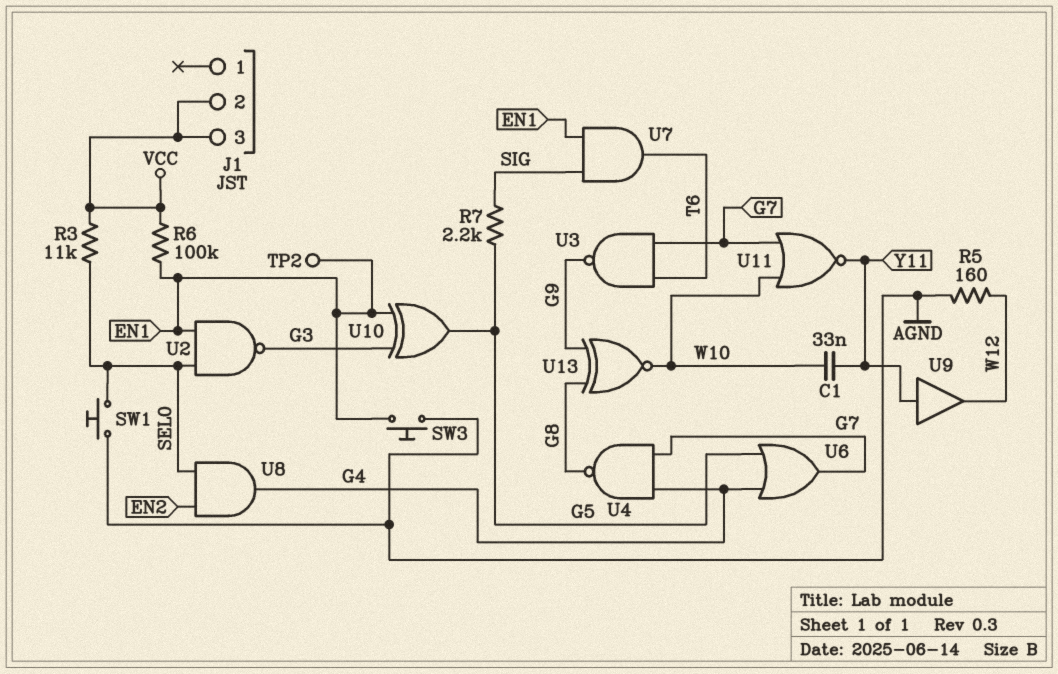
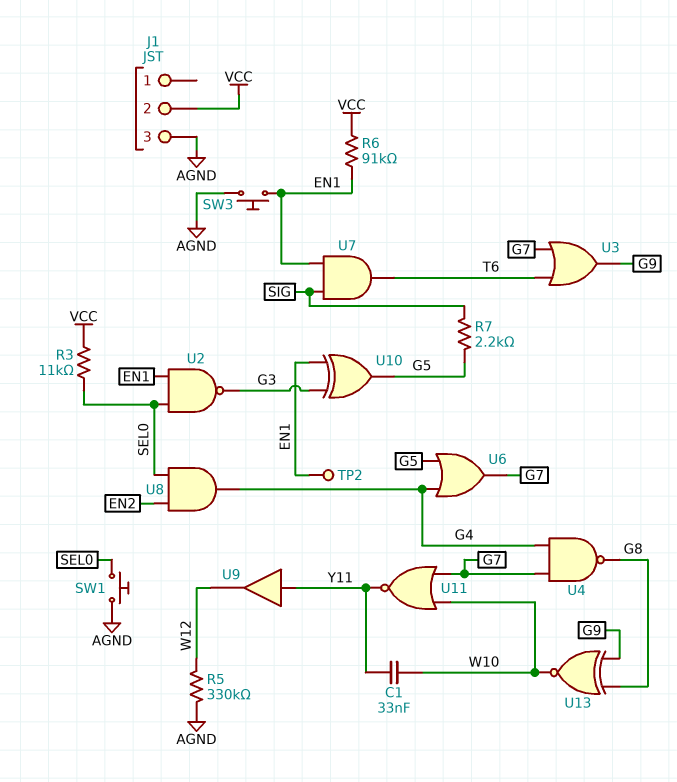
J1 pin 3: VCC -> AGND
R5: 160 (AGND, W12) -> 330k (AGND, W12)
R6: 100k (EN1, VCC) -> 91k (EN1, VCC)
U3: NAND (in G7, in T6, out G9) -> OR (in G7, in T6, out G9)

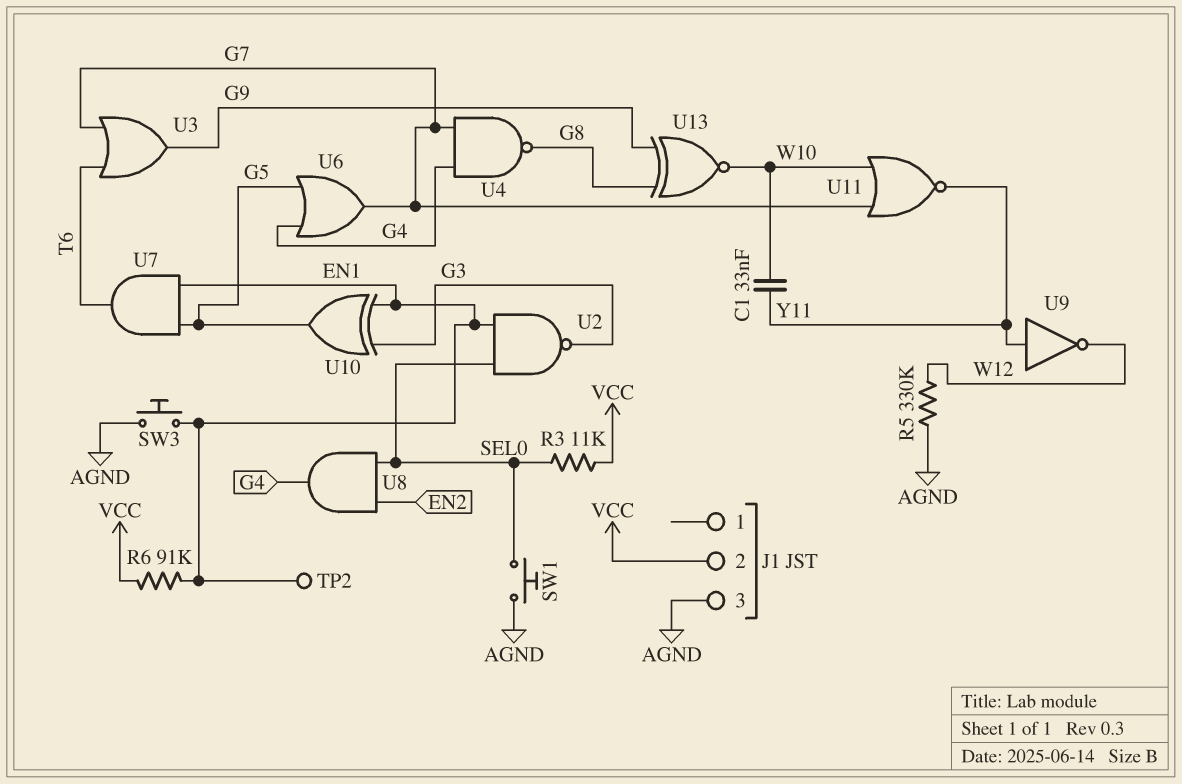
R7: 2.2k (G5, SIG) -> none
U7: AND (in EN1, in SIG, out T6) -> AND (in EN1, in G5, out T6)
U9: buffer (in Y11, out W12) -> NOT (in Y11, out W12)

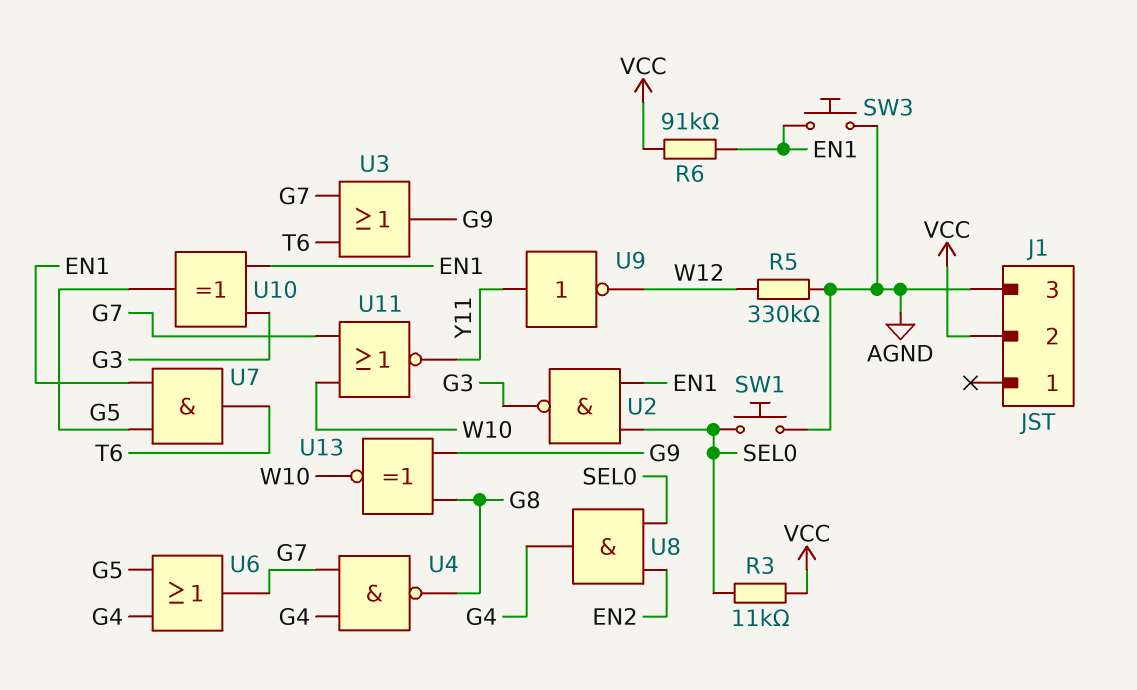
C1: 33nF (W10, Y11) -> none
TP2: test point (EN1) -> none

